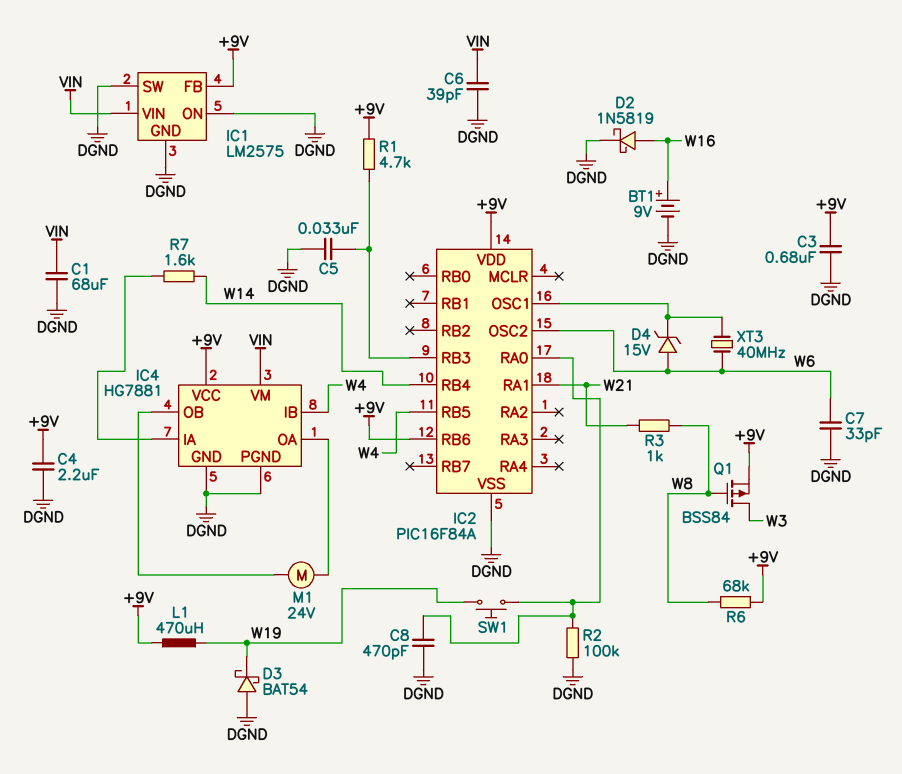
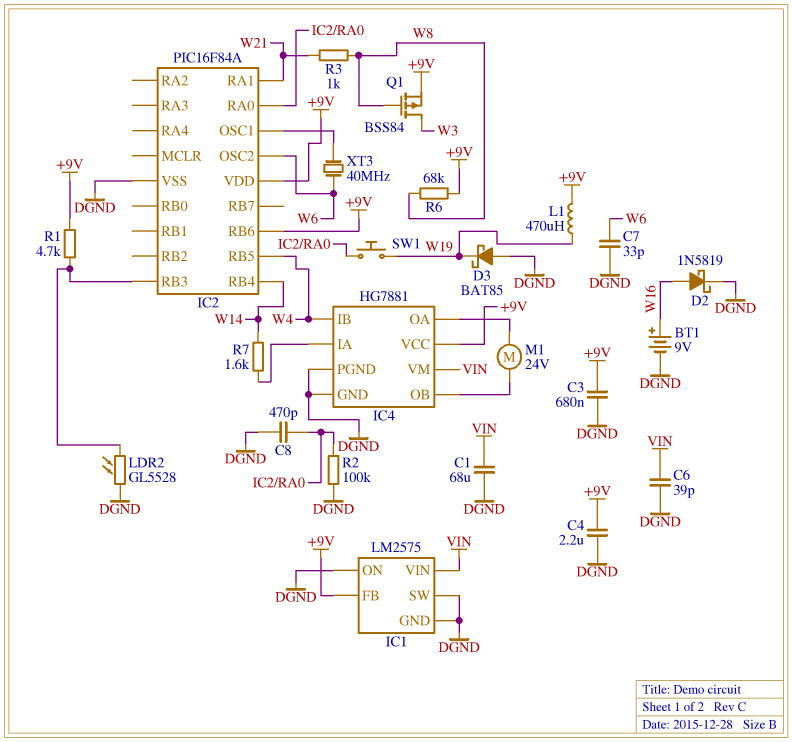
C5: 33nF (DGND, IC2/RB3) -> none
D3: schottky BAT54 (A DGND, K W19) -> schottky BAT85 (A DGND, K W19)
D4: zener 15V (A W6, K IC2/OSC1) -> none
LDR2: none -> GL5528 (DGND, IC2/RB3)

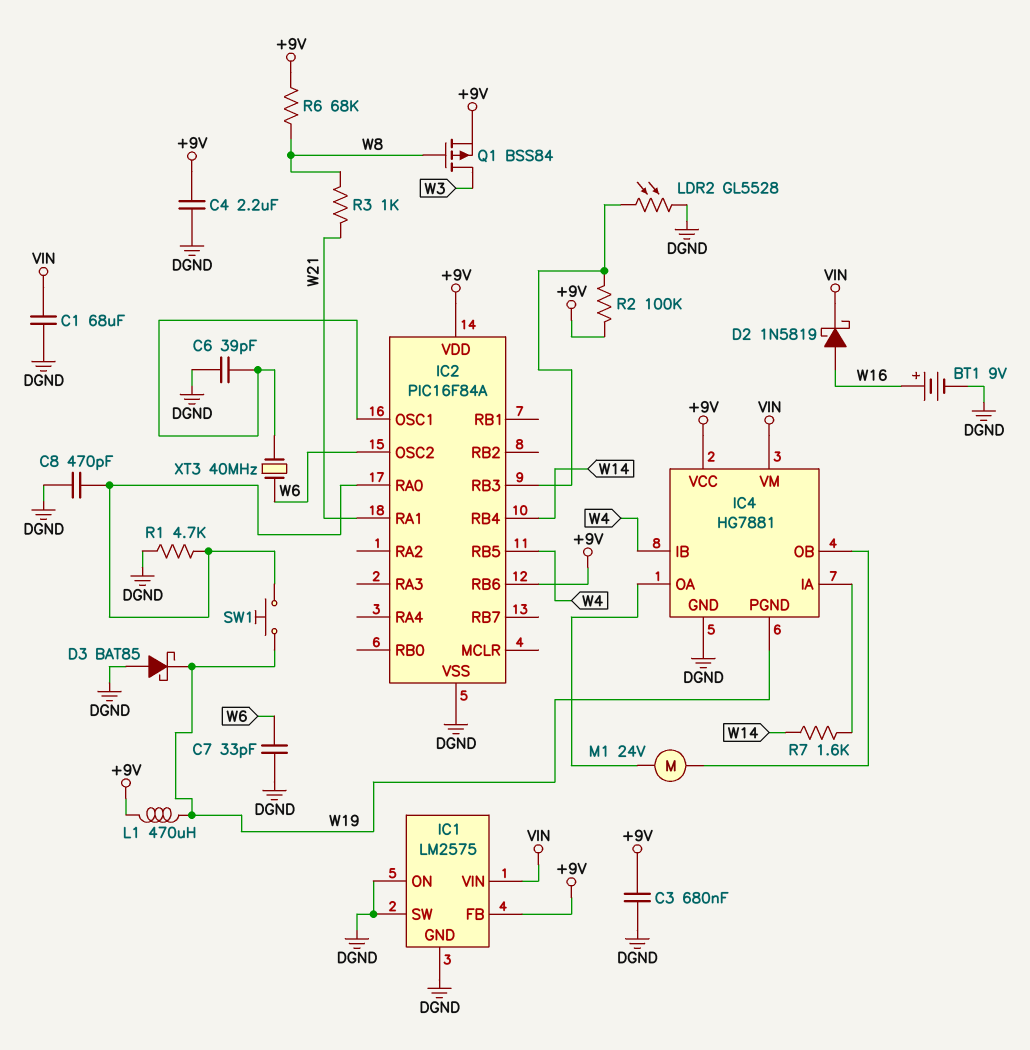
C6: 39pF (DGND, VIN) -> 39pF (DGND, IC2/OSC1)
D2: schottky 1N5819 (A W16, K DGND) -> schottky 1N5819 (A W16, K VIN)
IC4 pin PGND: DGND -> W19
R1: 4.7k (+9V, IC2/RB3) -> 4.7k (DGND, IC2/RA0)
R2: 100k (DGND, IC2/RA0) -> 100k (+9V, IC2/RB3)

